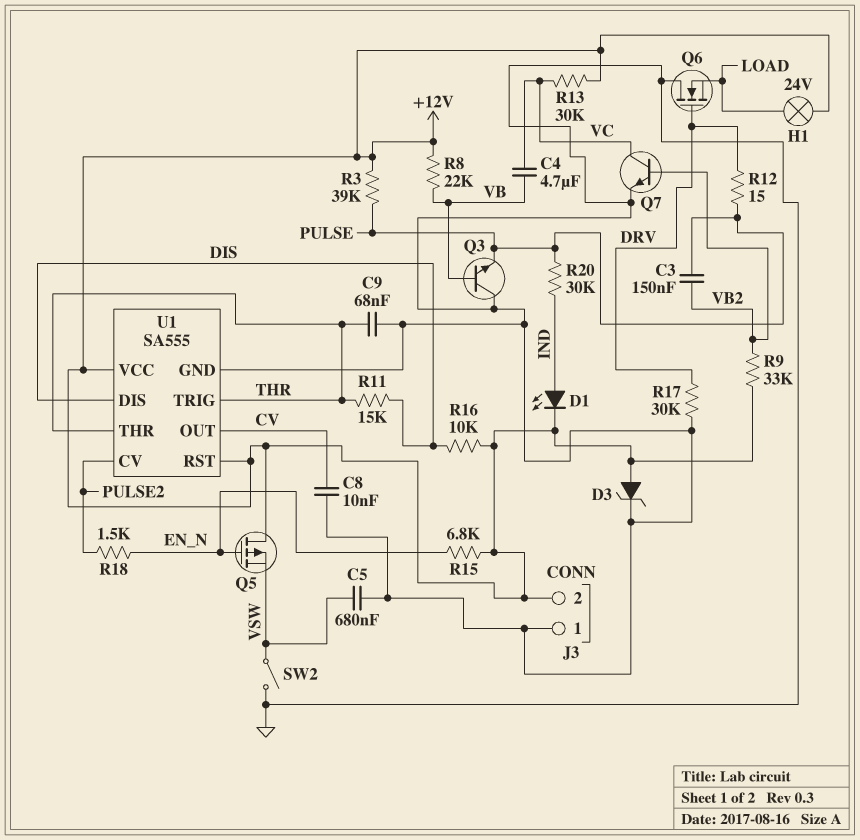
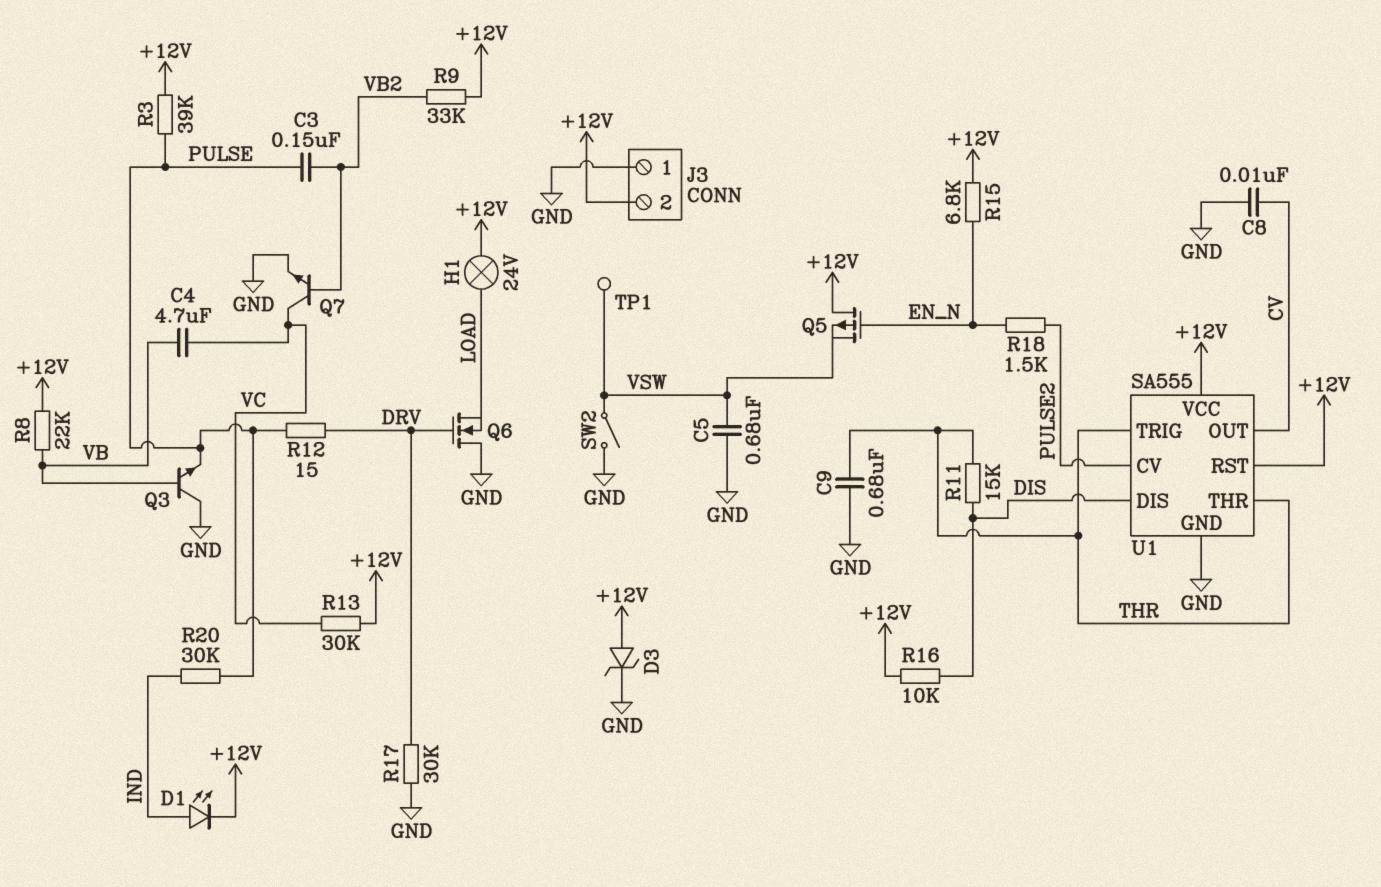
C9: 68nF (GND, THR) -> 680nF (GND, THR)
TP1: none -> test point (VSW)

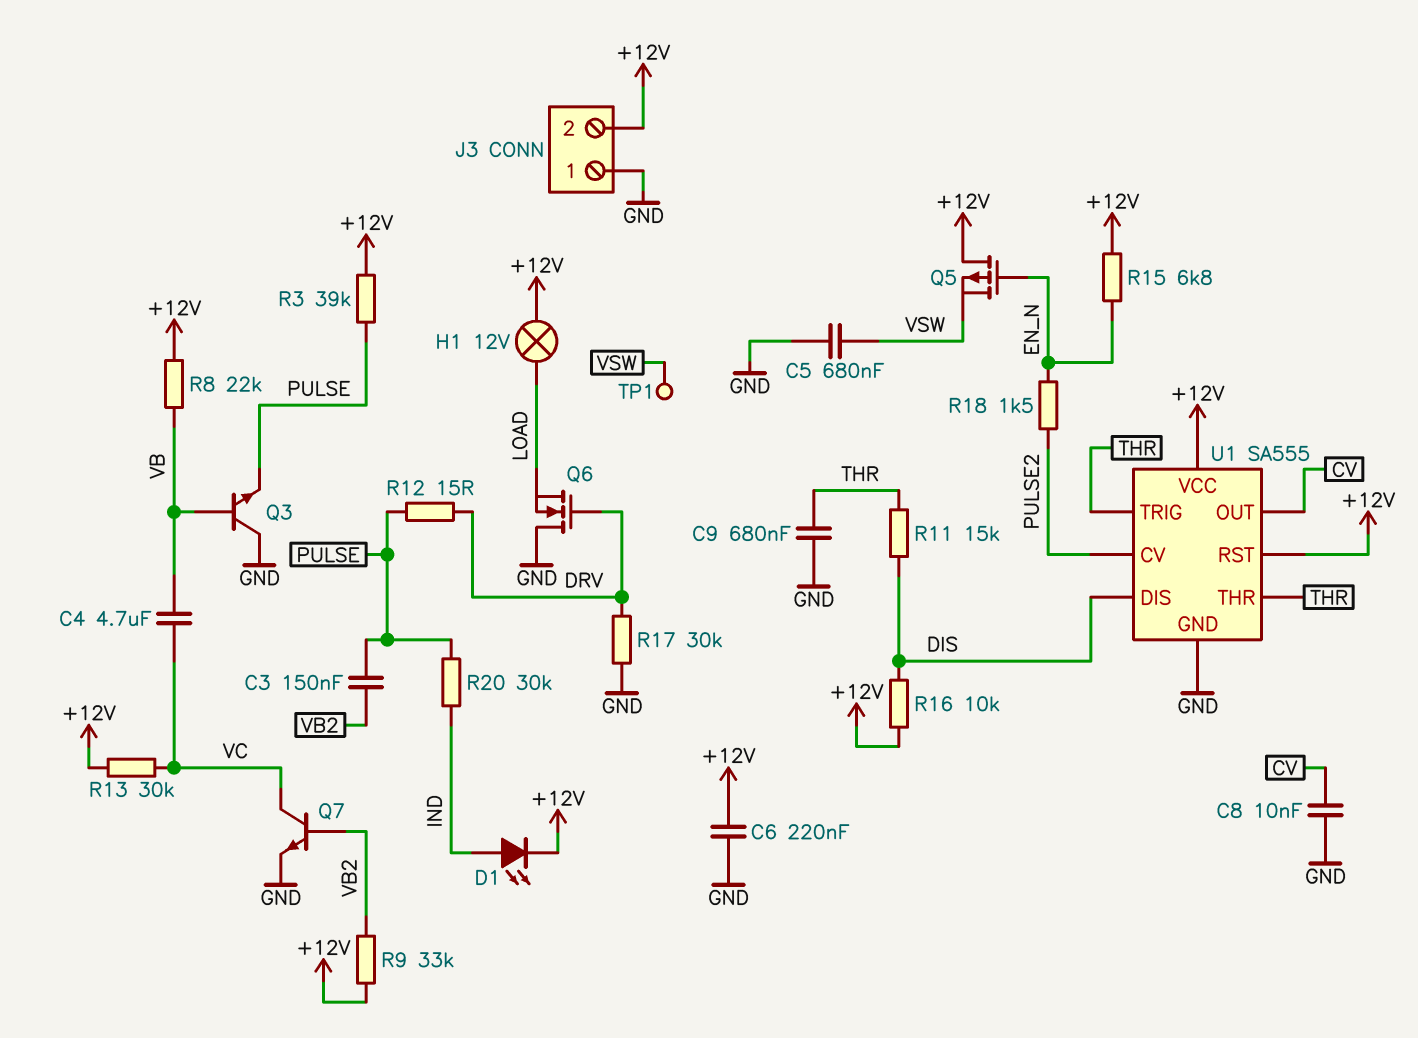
C6: none -> 220nF (+12V, GND)
D3: zener (A +12V, K GND) -> none
H1: lamp 24V (+12V, LOAD) -> lamp 12V (+12V, LOAD)
SW2: switch (GND, VSW) -> none

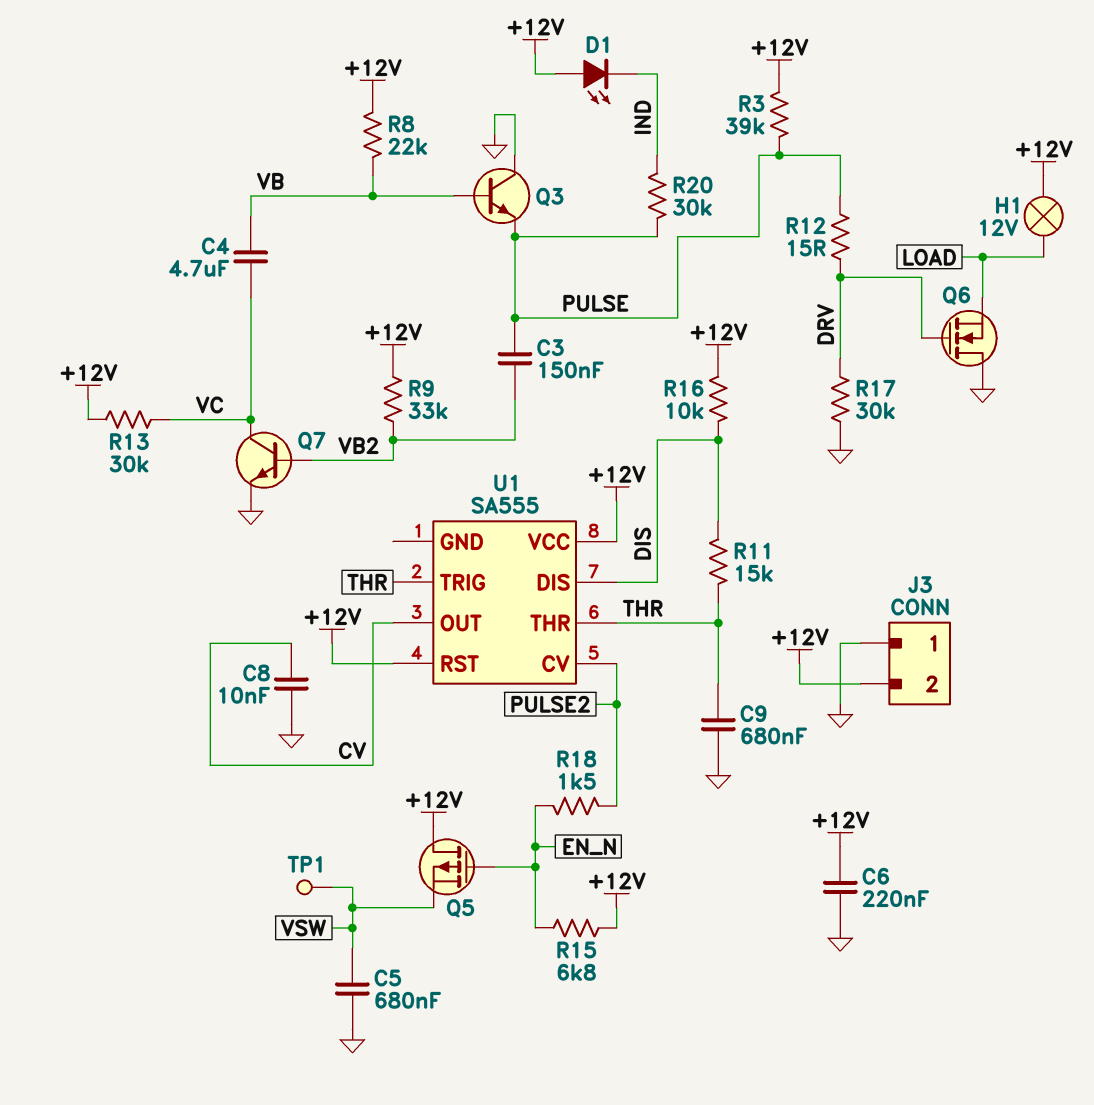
D1: LED (A IND, K +12V) -> LED (A +12V, K IND)
U1 pin GND: GND -> none

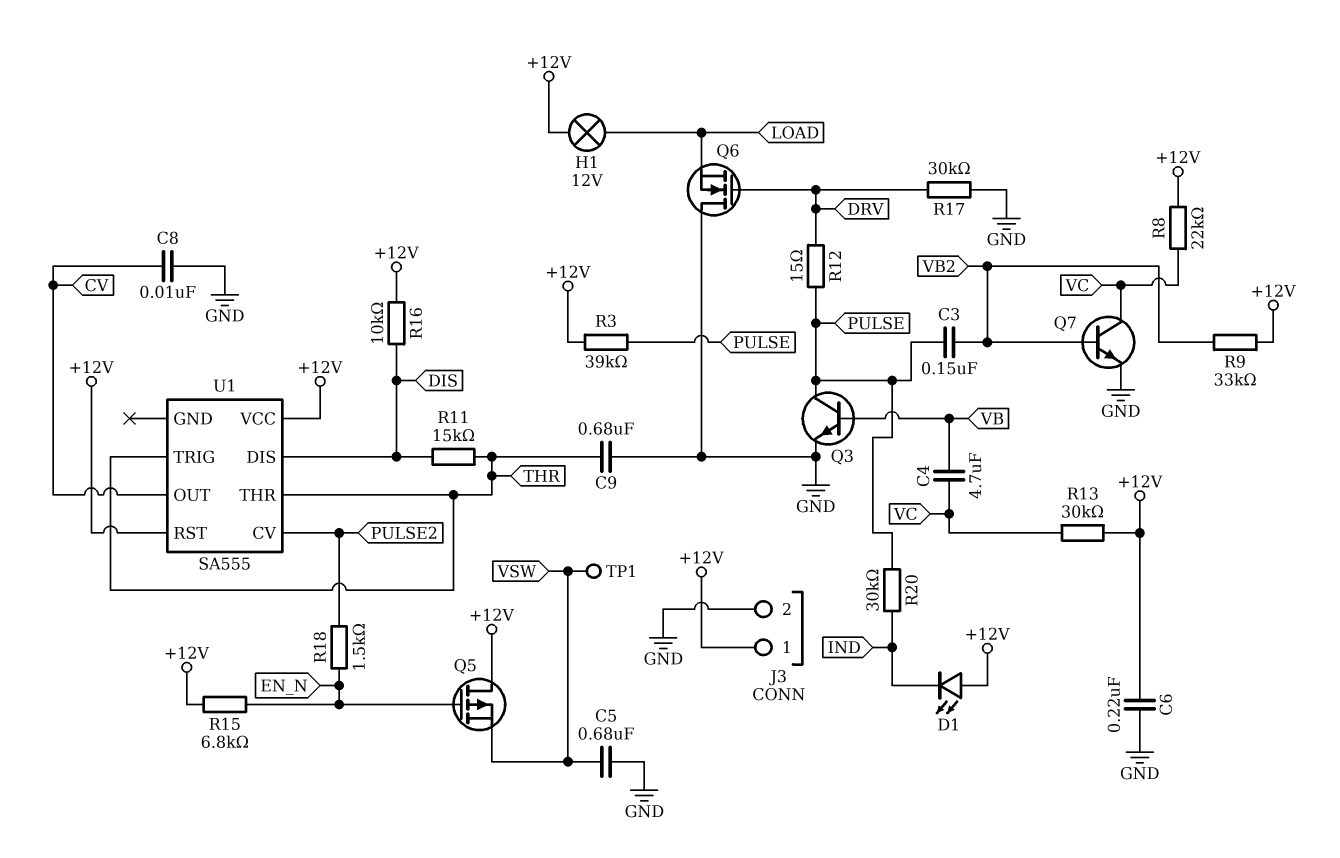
J3 pin 1: GND -> +12V
J3 pin 2: +12V -> GND
Q3: NPN (B VB, C GND, E PULSE) -> NPN (B VB, C PULSE, E GND)
R8: 22k (+12V, VB) -> 22k (+12V, VC)

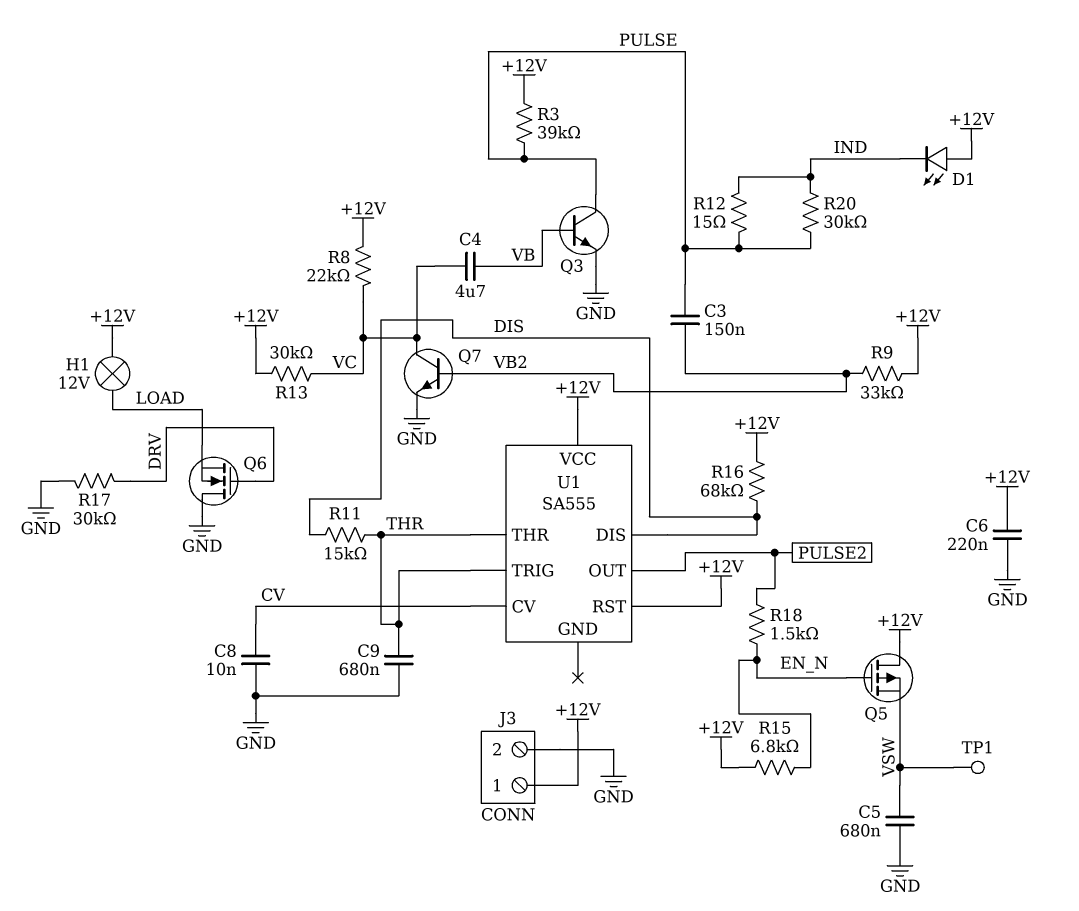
R12: 15 (DRV, PULSE) -> 15 (IND, PULSE)
R16: 10k (+12V, DIS) -> 68k (+12V, DIS)
U1 pin CV: PULSE2 -> CV
U1 pin OUT: CV -> PULSE2

